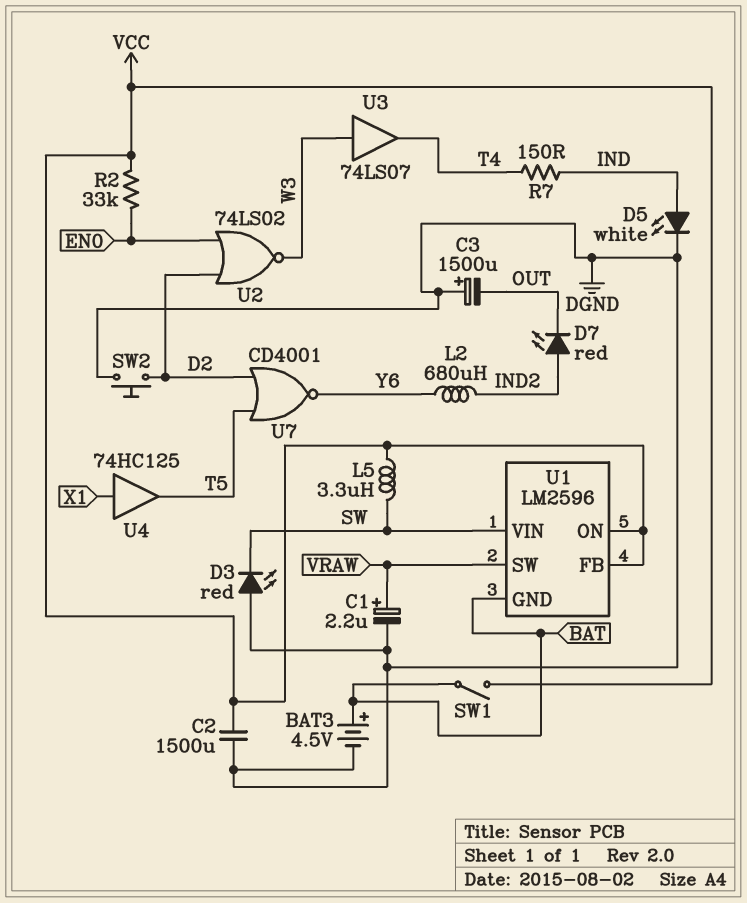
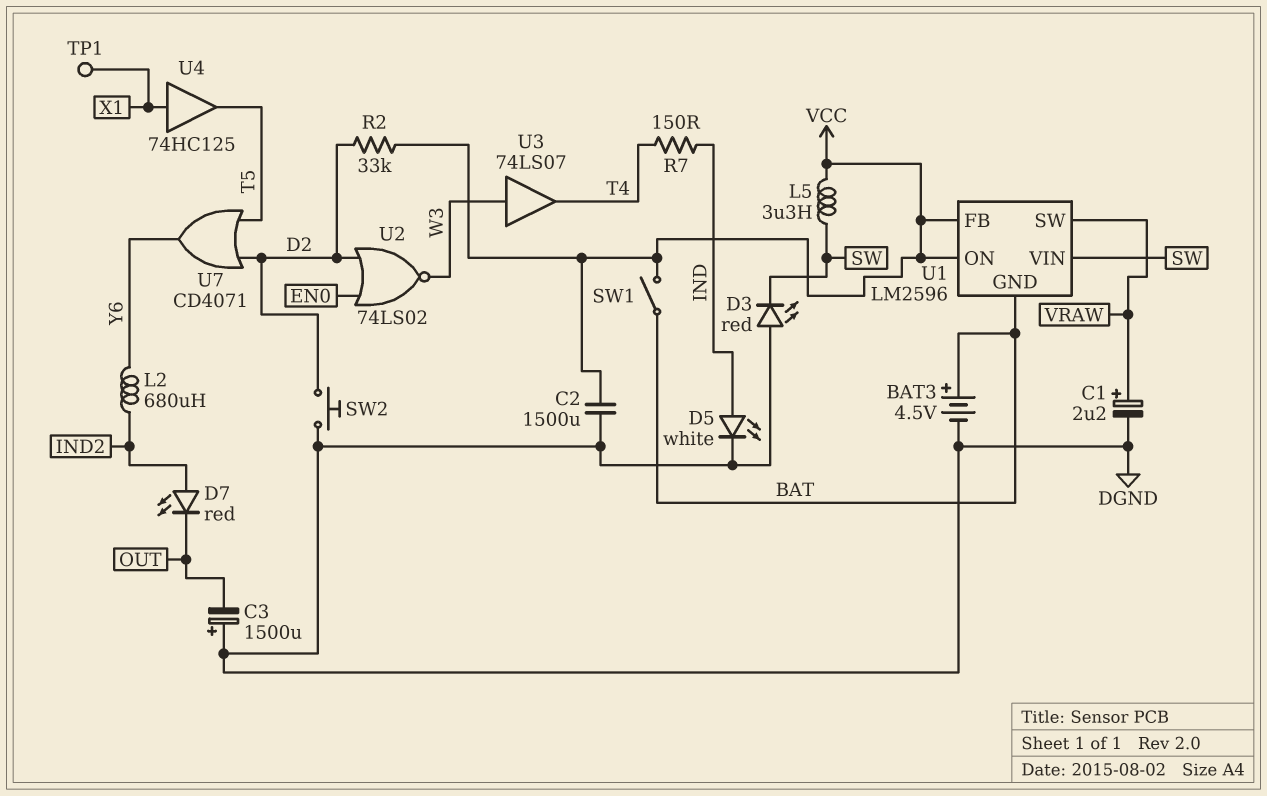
R2: 33k (EN0, VCC) -> 33k (D2, VCC)
TP1: none -> test point (X1)
U7: NOR CD4001 (in D2, in T5, out Y6) -> OR CD4071 (in D2, in T5, out Y6)

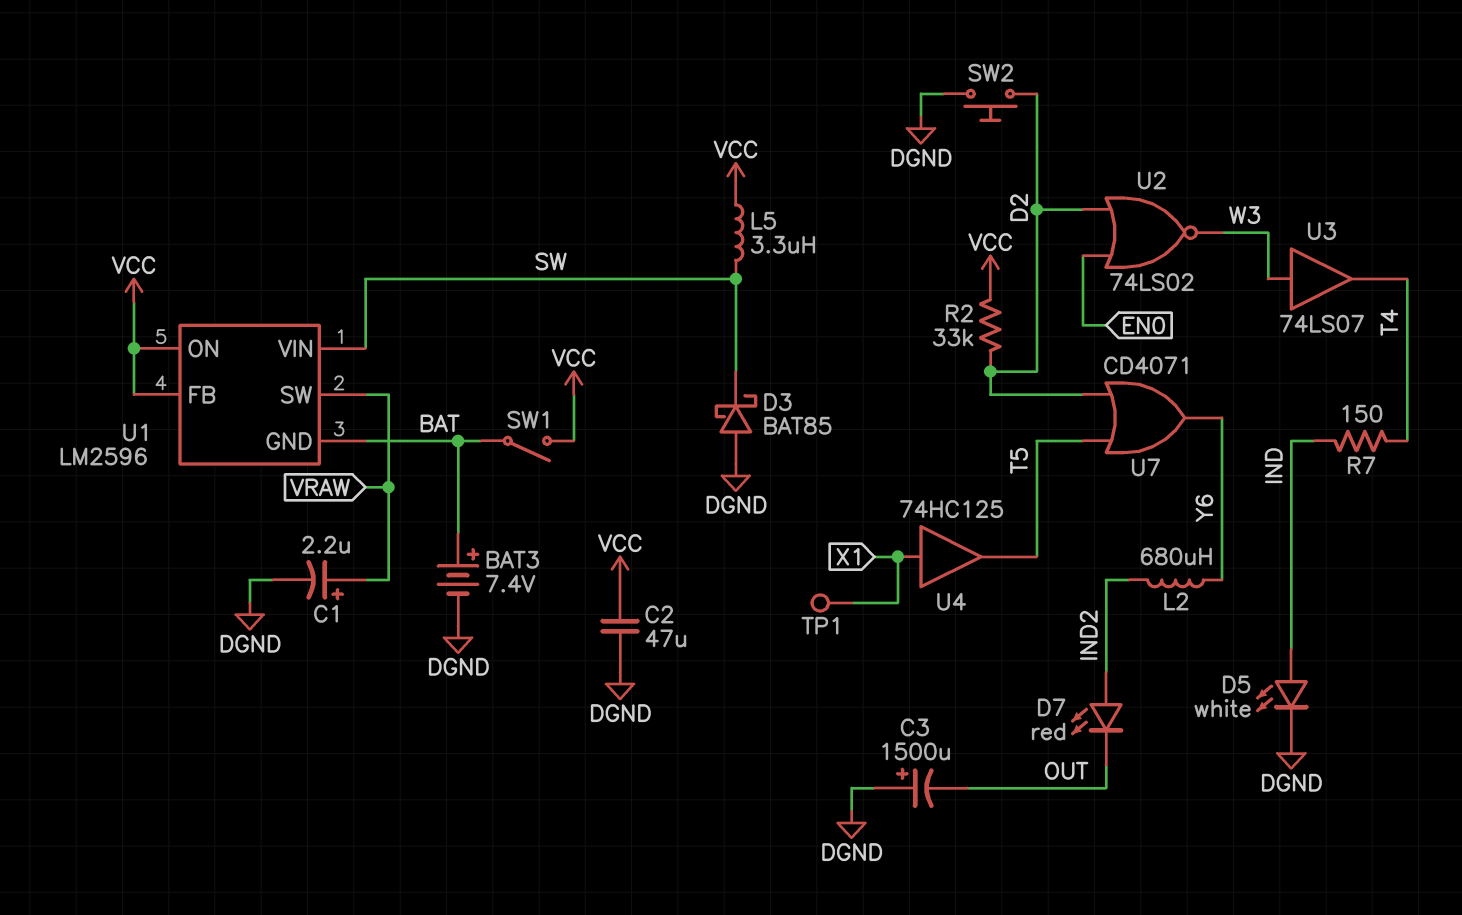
BAT3: 4.5V (plus BAT, minus DGND) -> 7.4V (plus BAT, minus DGND)
C2: 1500uF (DGND, VCC) -> 47uF (DGND, VCC)
D3: LED red (A DGND, K SW) -> schottky BAT85 (A DGND, K SW)

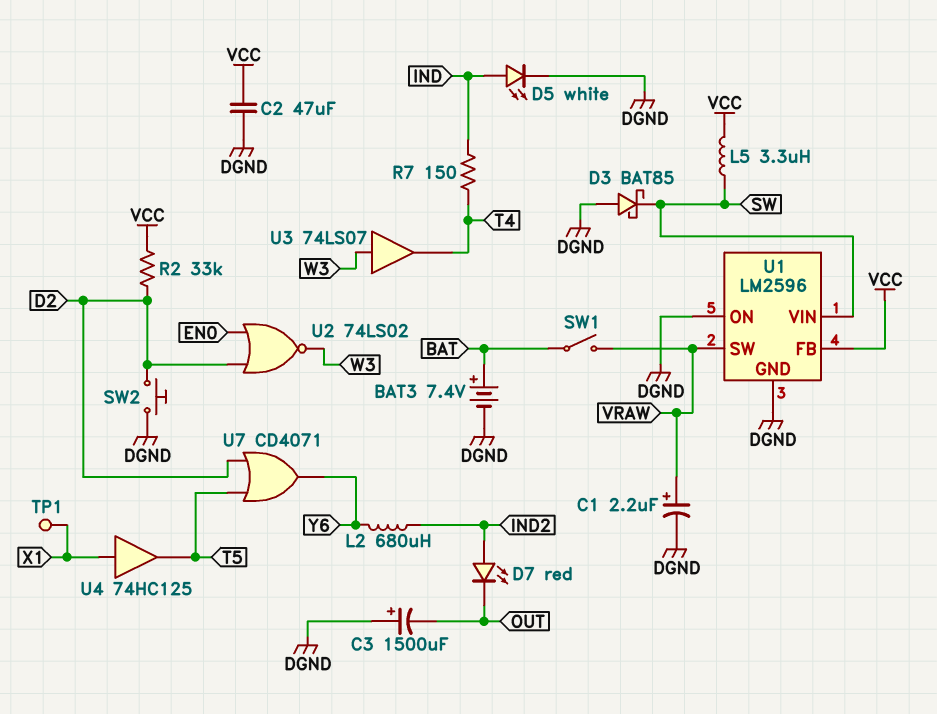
SW1: switch (BAT, VCC) -> switch (BAT, VRAW)
U1 pin GND: BAT -> DGND
U1 pin ON: VCC -> DGND

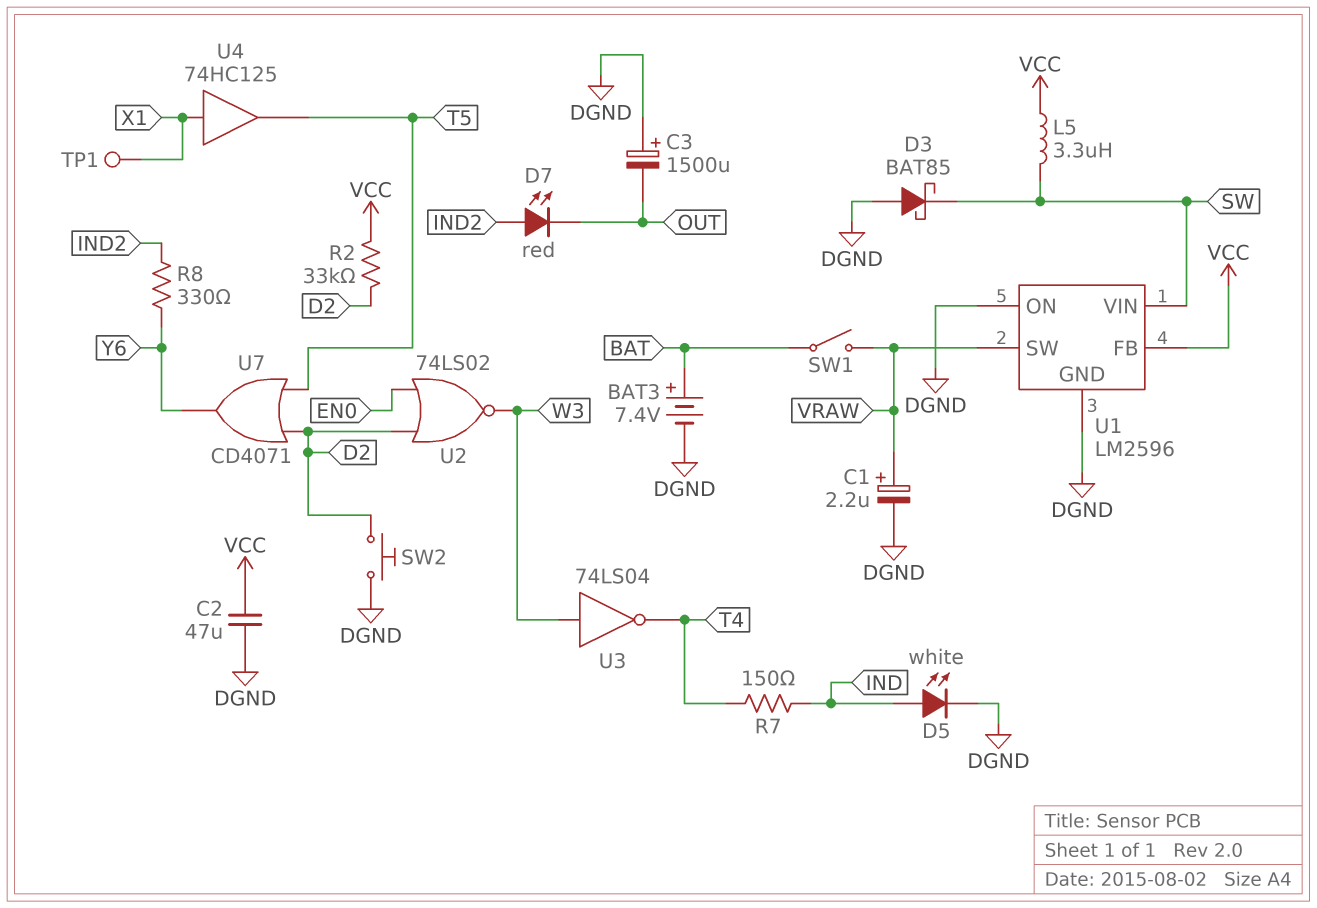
L2: 680uH (IND2, Y6) -> none
R8: none -> 330 (IND2, Y6)
U3: buffer 74LS07 (in W3, out T4) -> NOT 74LS04 (in W3, out T4)

